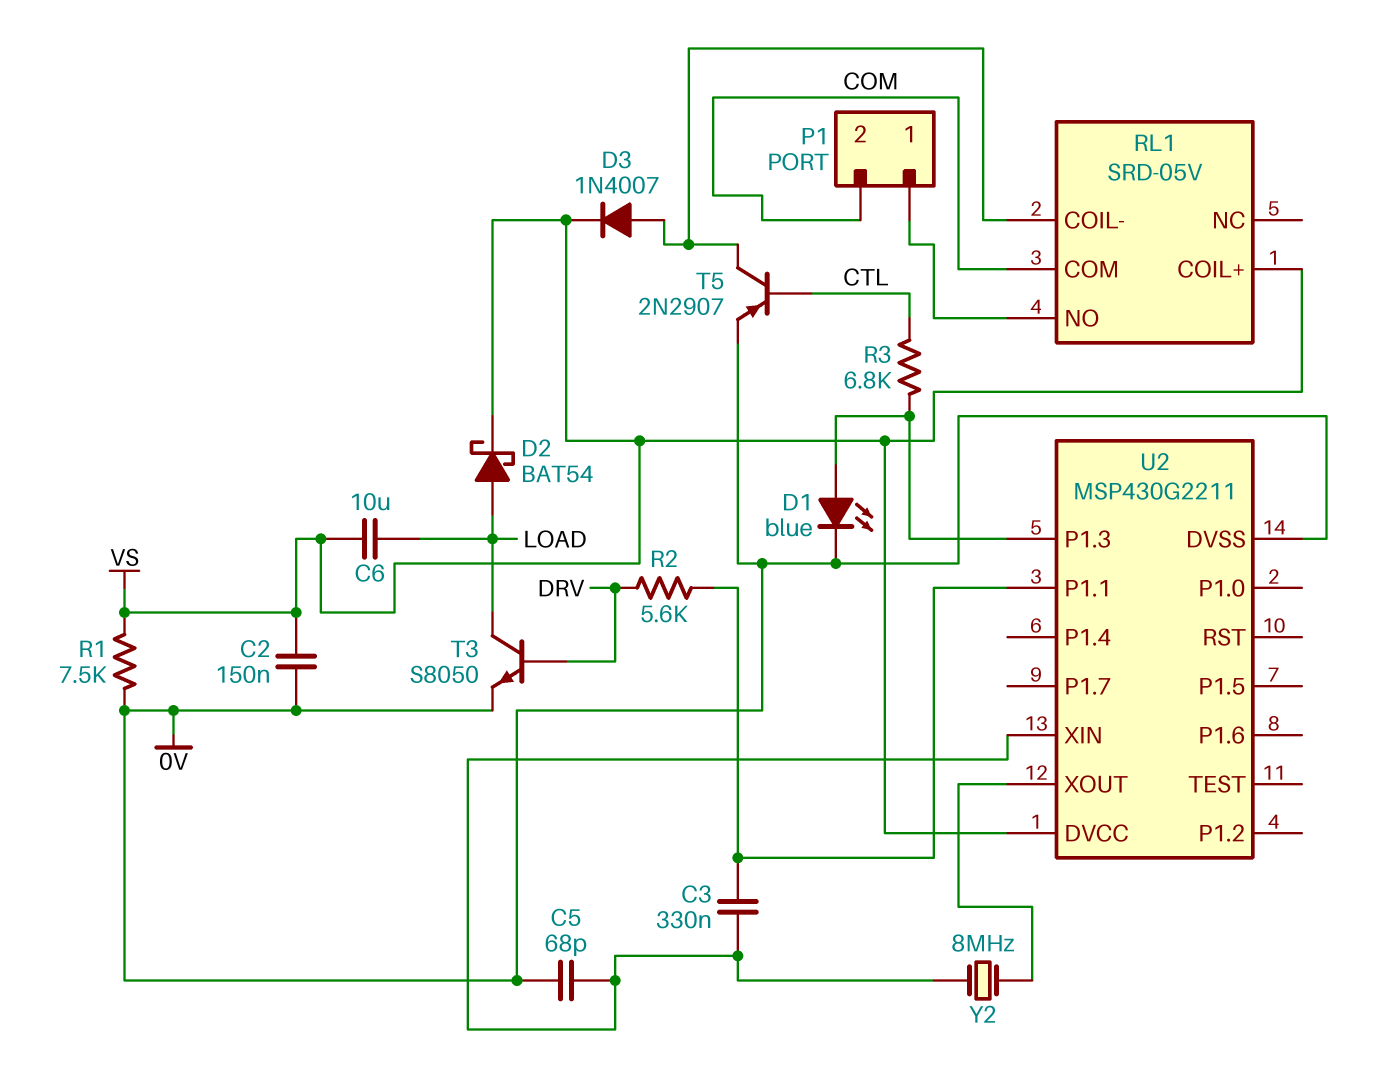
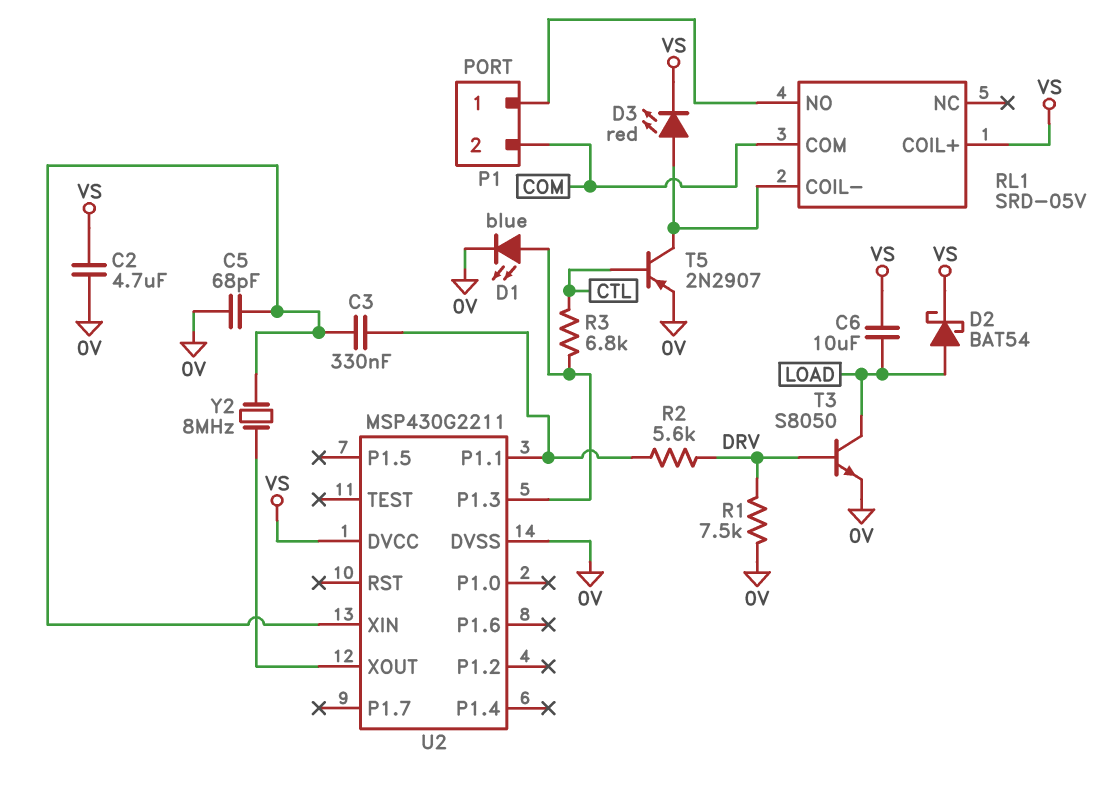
C2: 150nF (0V, VS) -> 4.7uF (0V, VS)
D3: diode 1N4007 (A RL1/COIL-, K VS) -> LED red (A RL1/COIL-, K VS)
R1: 7.5k (0V, VS) -> 7.5k (0V, DRV)

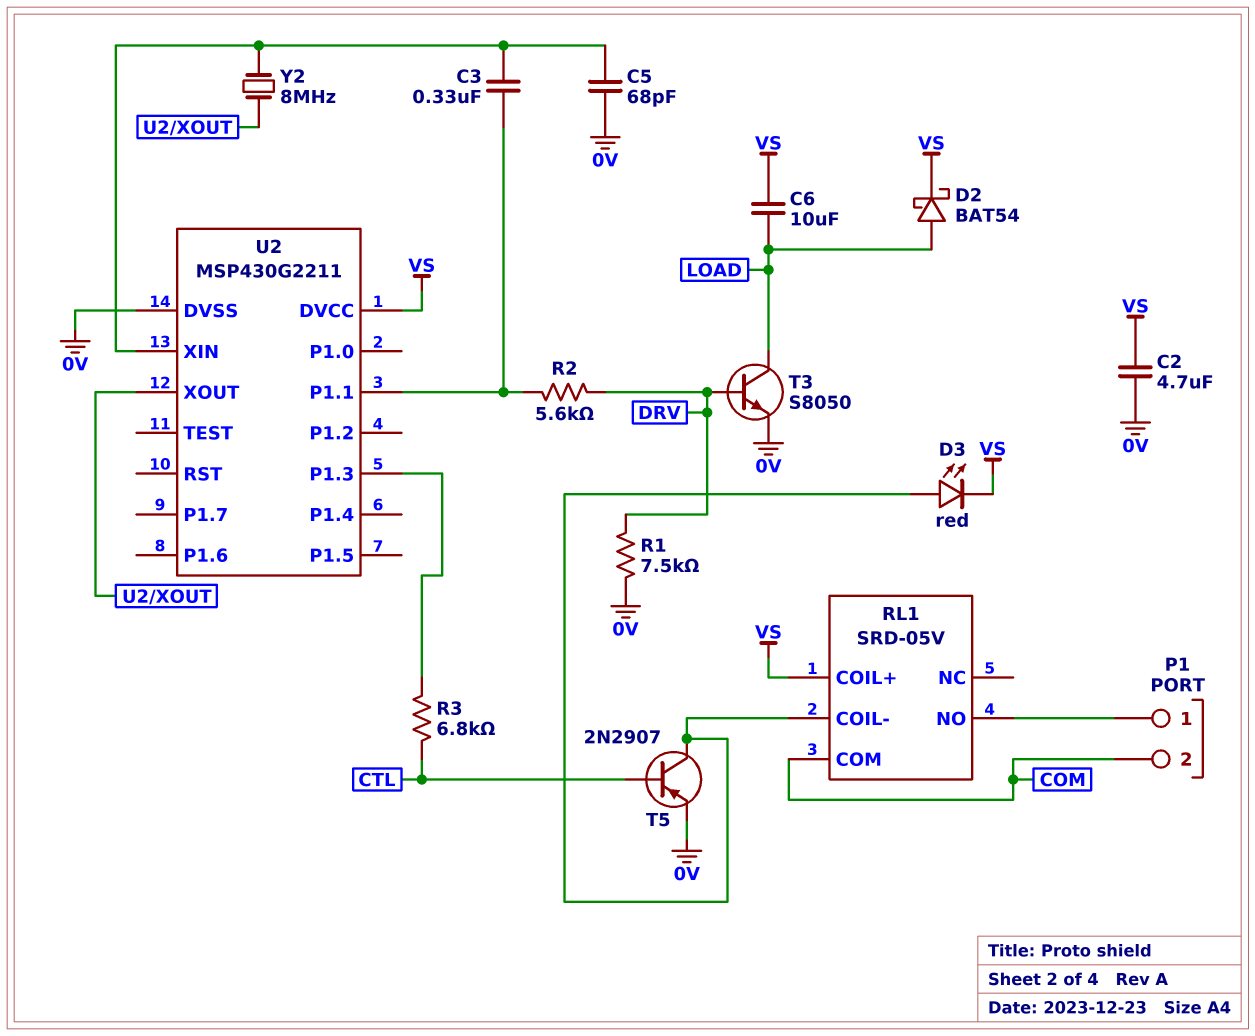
D1: LED blue (A U2/P1.3, K 0V) -> none

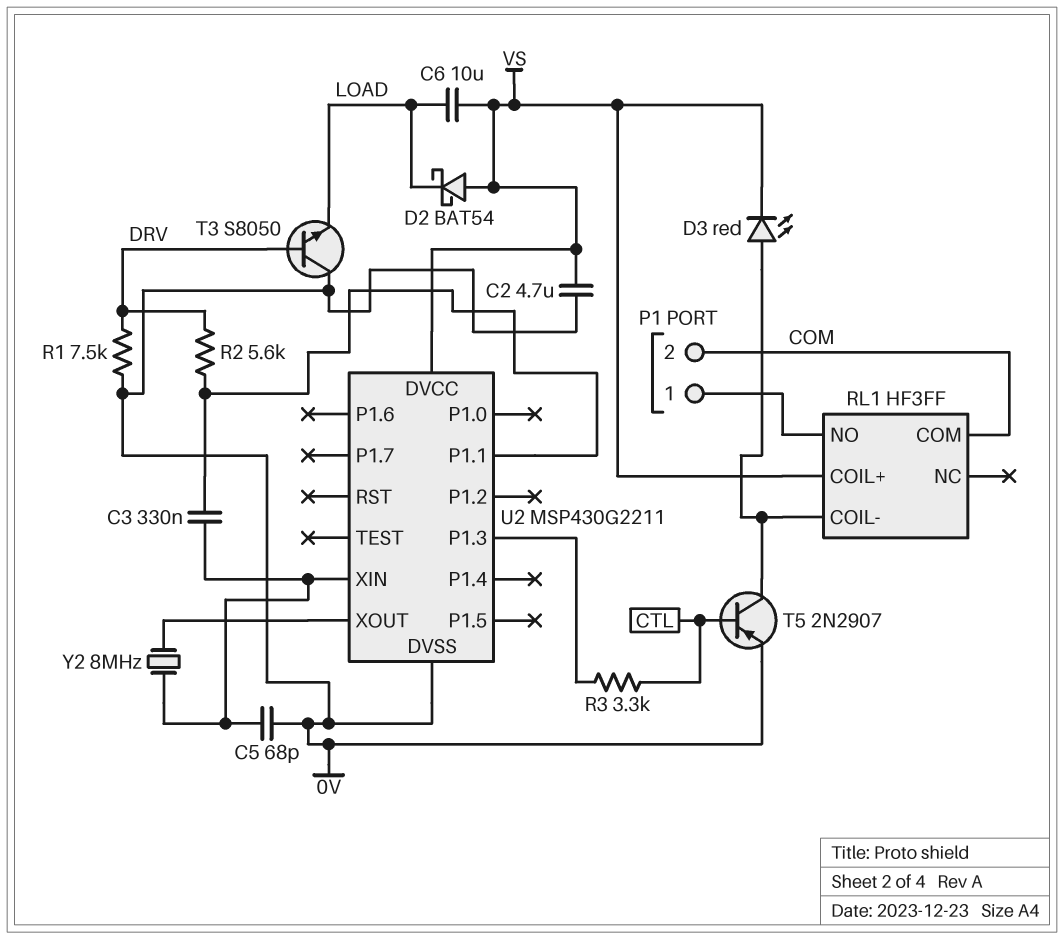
D2: schottky BAT54 (A LOAD, K VS) -> schottky BAT54 (A VS, K LOAD)
R3: 6.8k (CTL, U2/P1.3) -> 3.3k (CTL, U2/P1.3)
RL1: SRD-05V -> HF3FF
T3: NPN S8050 (B DRV, C LOAD, E 0V) -> NPN S8050 (B DRV, C 0V, E LOAD)

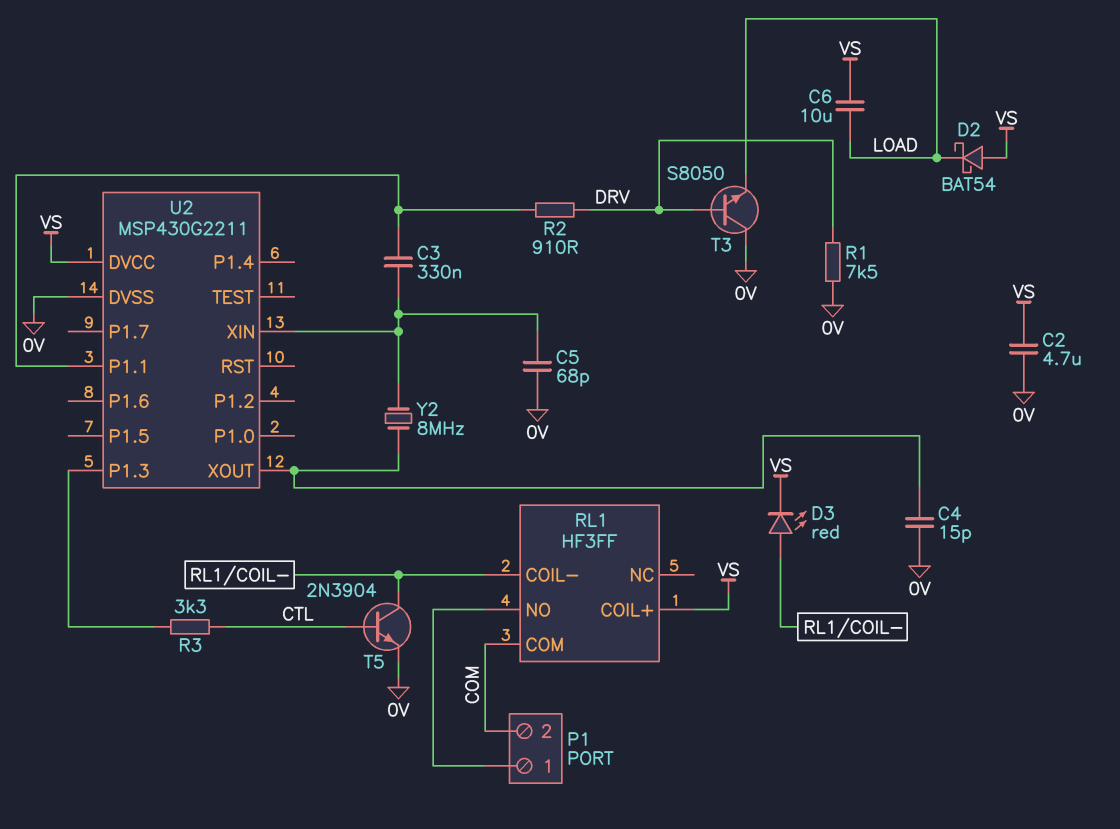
C4: none -> 15pF (0V, U2/XOUT)
R2: 5.6k (DRV, U2/P1.1) -> 910 (DRV, U2/P1.1)
T5: PNP 2N2907 (B CTL, C RL1/COIL-, E 0V) -> NPN 2N3904 (B CTL, C RL1/COIL-, E 0V)

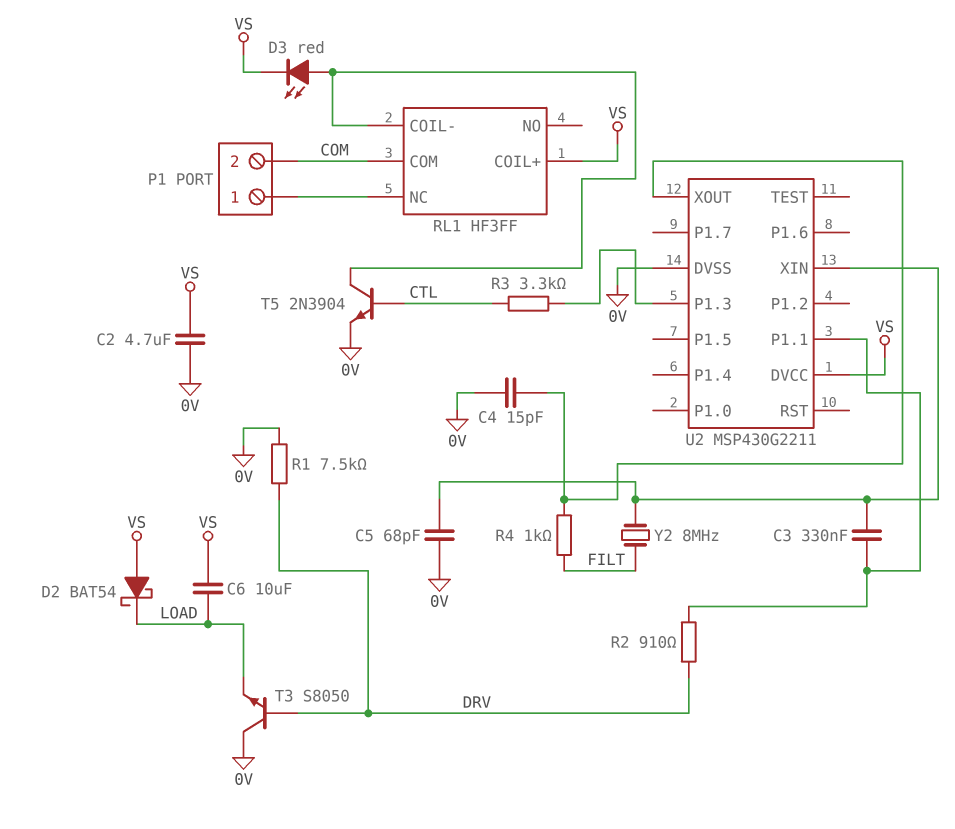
R4: none -> 1k (FILT, U2/XOUT)
RL1 pin NC: none -> P1/1
RL1 pin NO: P1/1 -> none
Y2: 8MHz (U2/XIN, U2/XOUT) -> 8MHz (FILT, U2/XIN)

